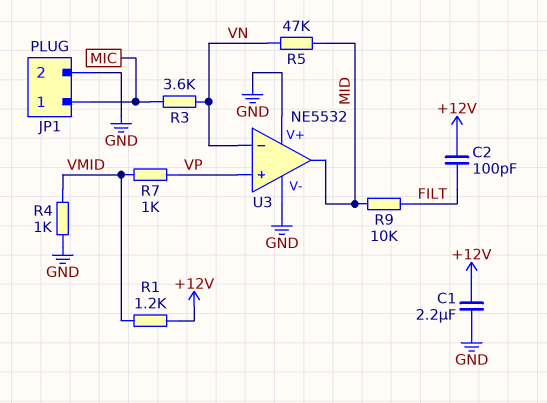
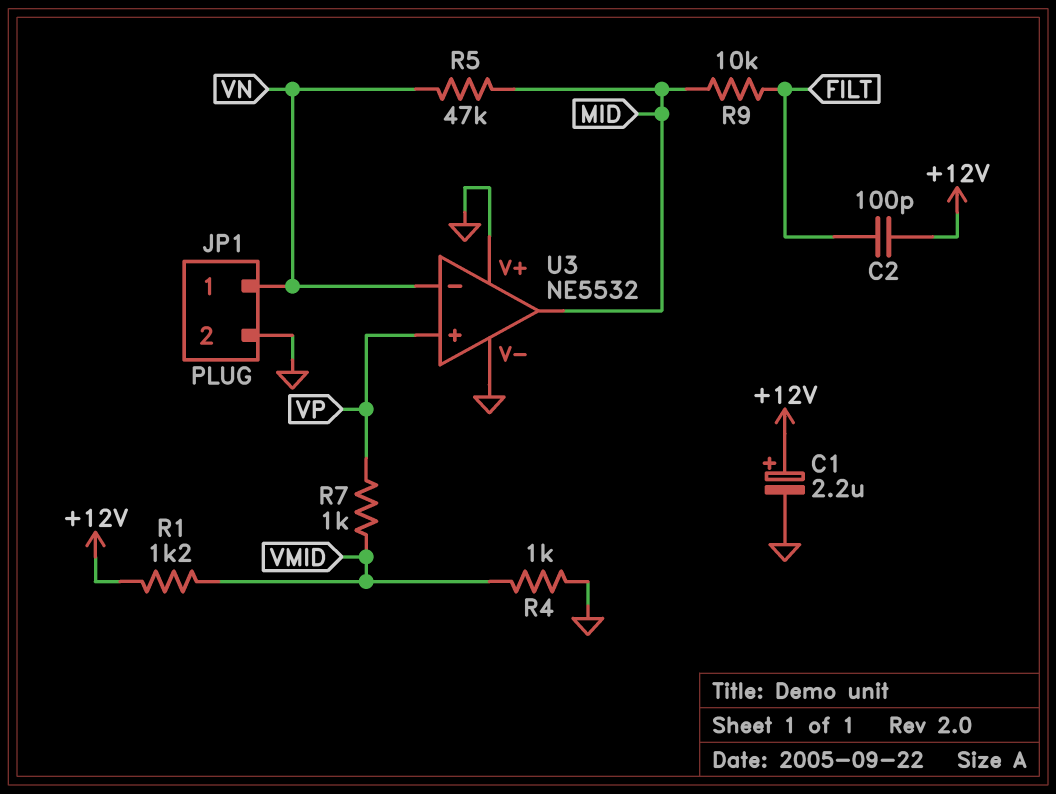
C1: 2.2uF (+12V, GND) -> 2.2uF (plus +12V, minus GND)
JP1 pin 1: MIC -> VN
R3: 3.6k (MIC, VN) -> none

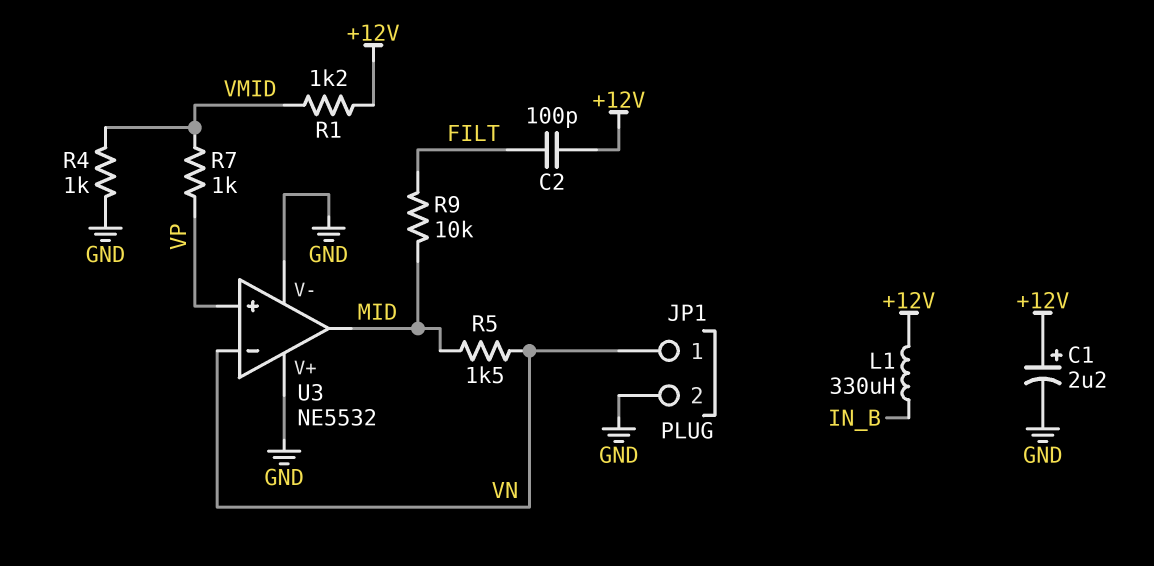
L1: none -> 330uH (+12V, IN_B)
R5: 47k (MID, VN) -> 1.5k (MID, VN)

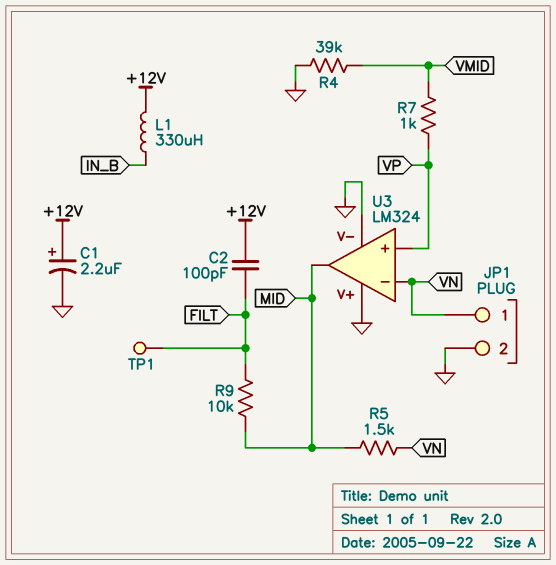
R1: 1.2k (+12V, VMID) -> none
R4: 1k (GND, VMID) -> 39k (GND, VMID)
TP1: none -> test point (FILT)
U3: NE5532 -> LM324

